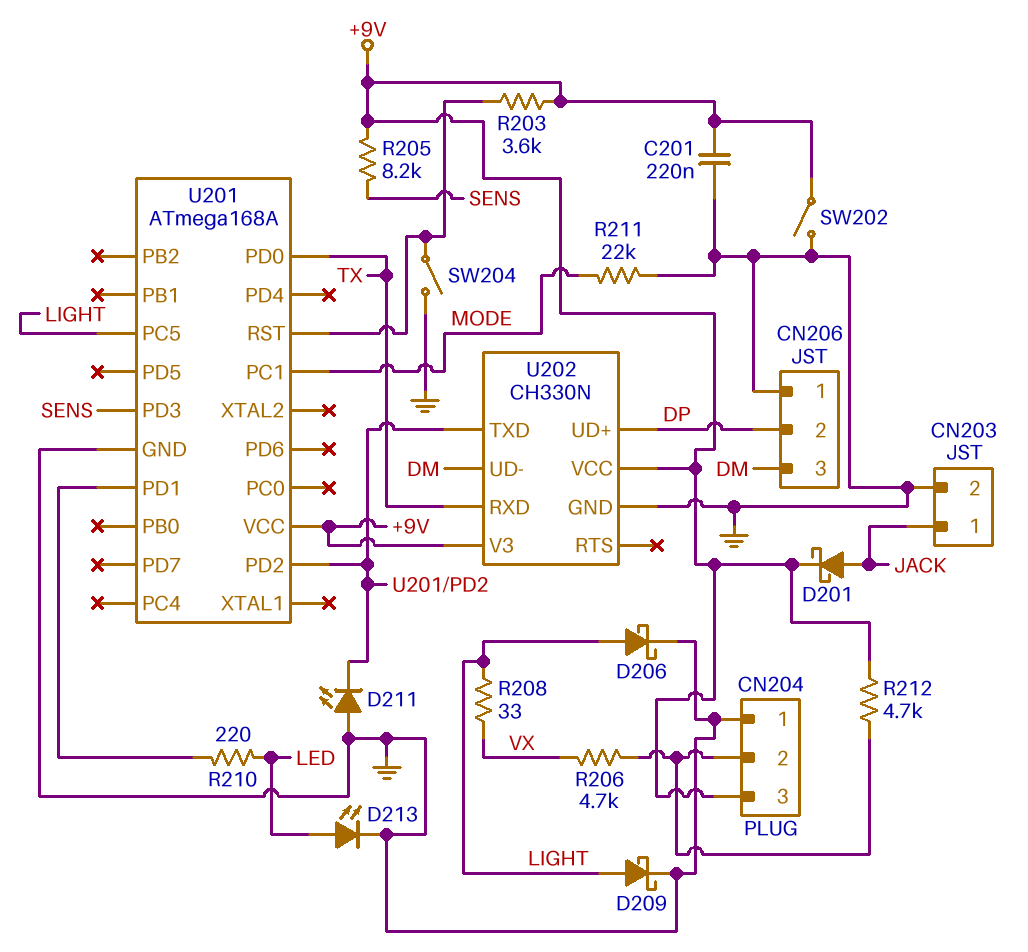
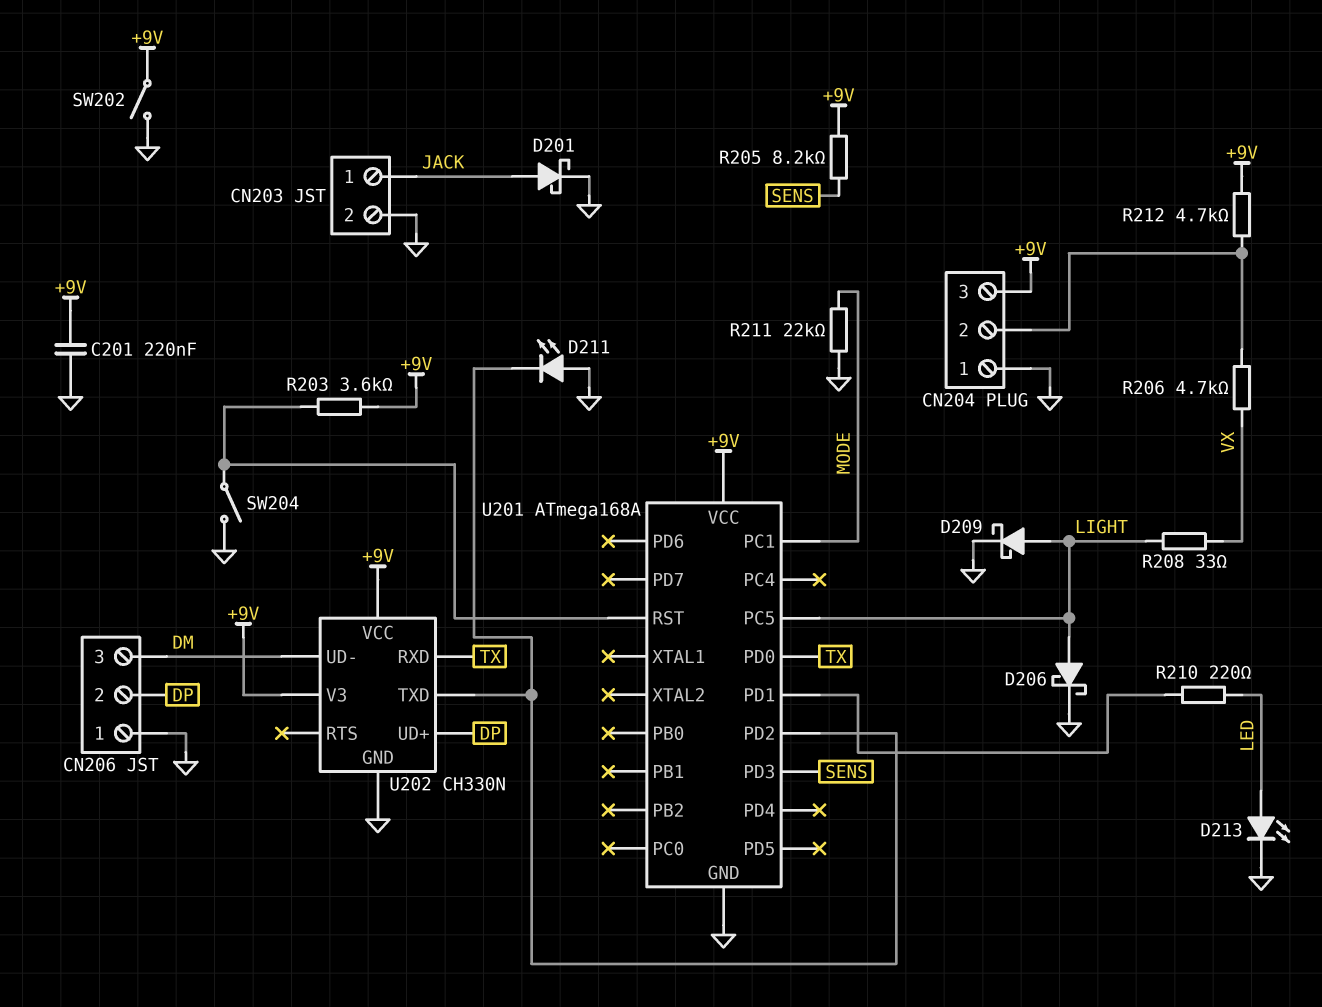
D201: schottky (A JACK, K +9V) -> schottky (A JACK, K GND)

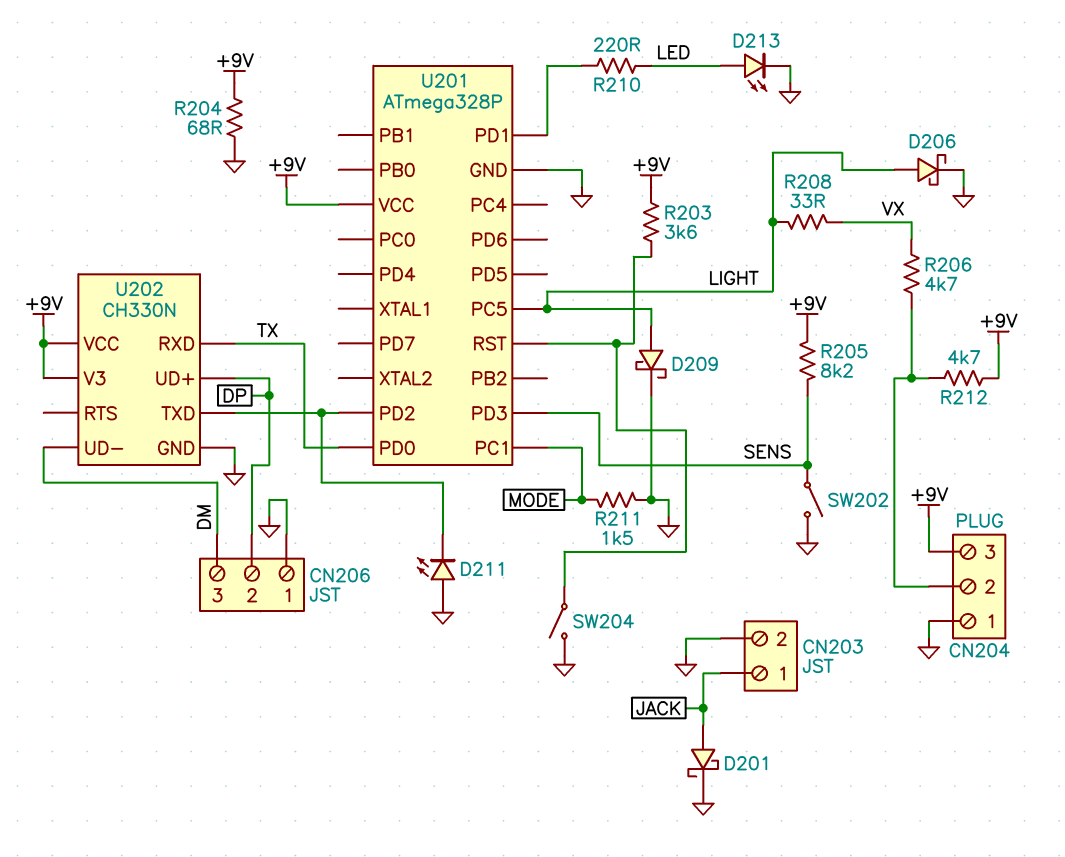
C201: 220nF (+9V, GND) -> none
R204: none -> 68 (+9V, GND)
R211: 22k (GND, MODE) -> 1.5k (GND, MODE)
SW202: switch (+9V, GND) -> switch (GND, SENS)
U201: ATmega168A -> ATmega328P

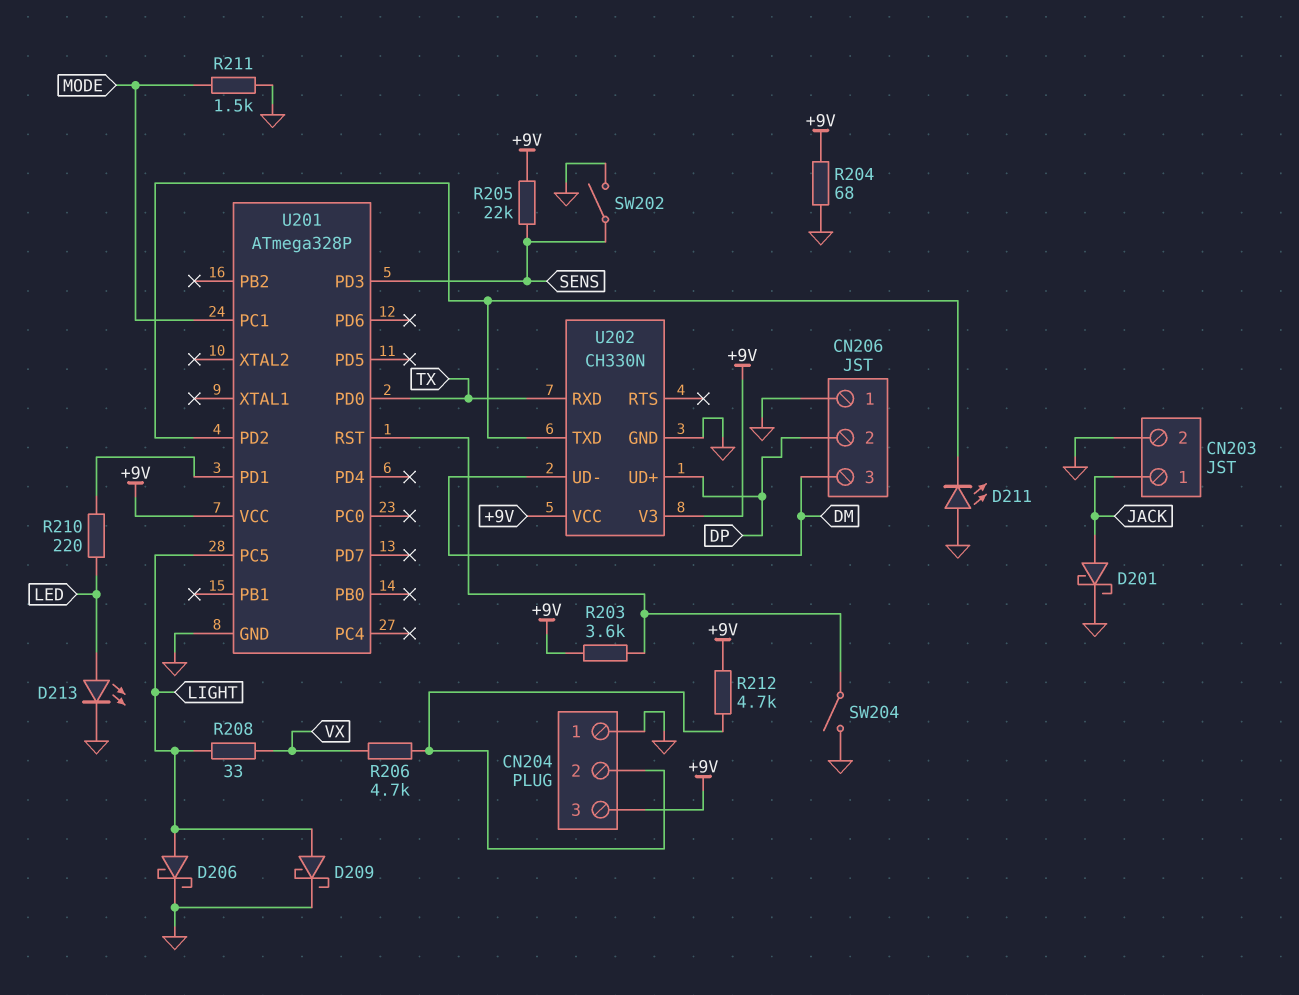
R205: 8.2k (+9V, SENS) -> 22k (+9V, SENS)

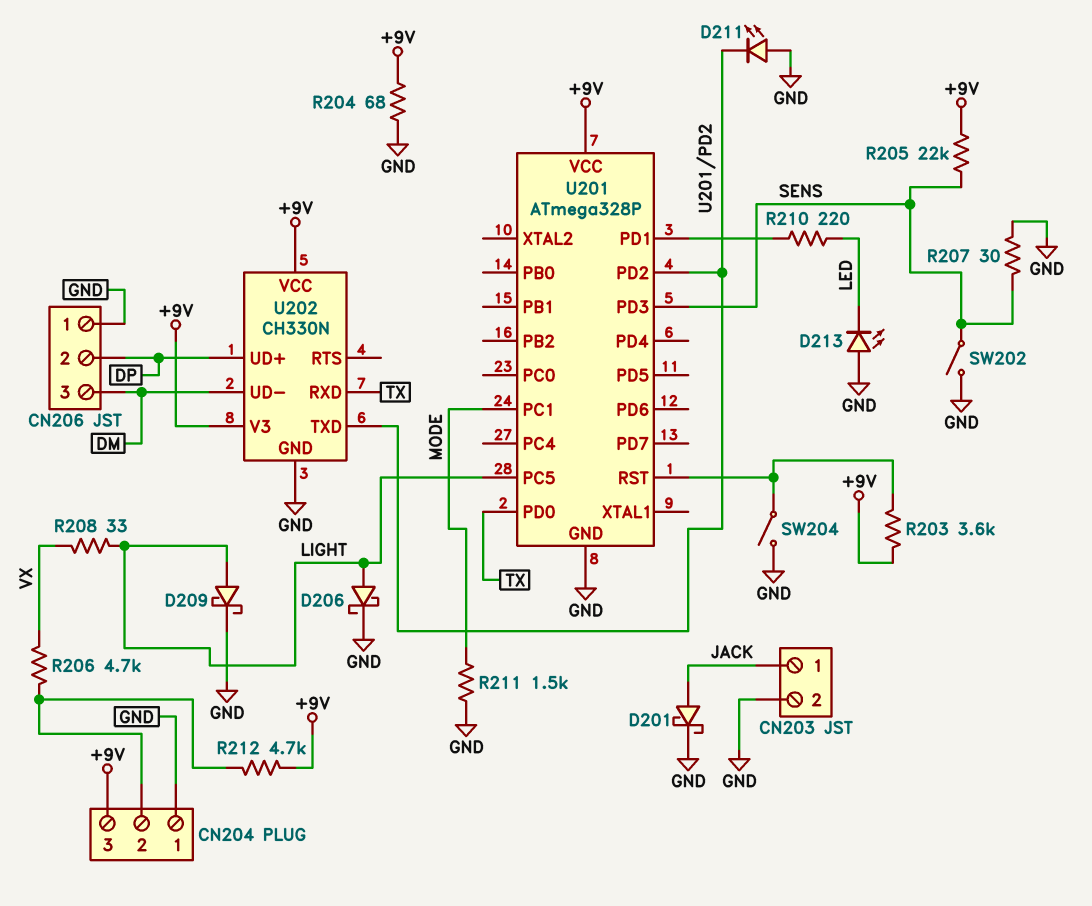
D213: LED (A LED, K GND) -> LED (A GND, K LED)
R207: none -> 30 (GND, SENS)

